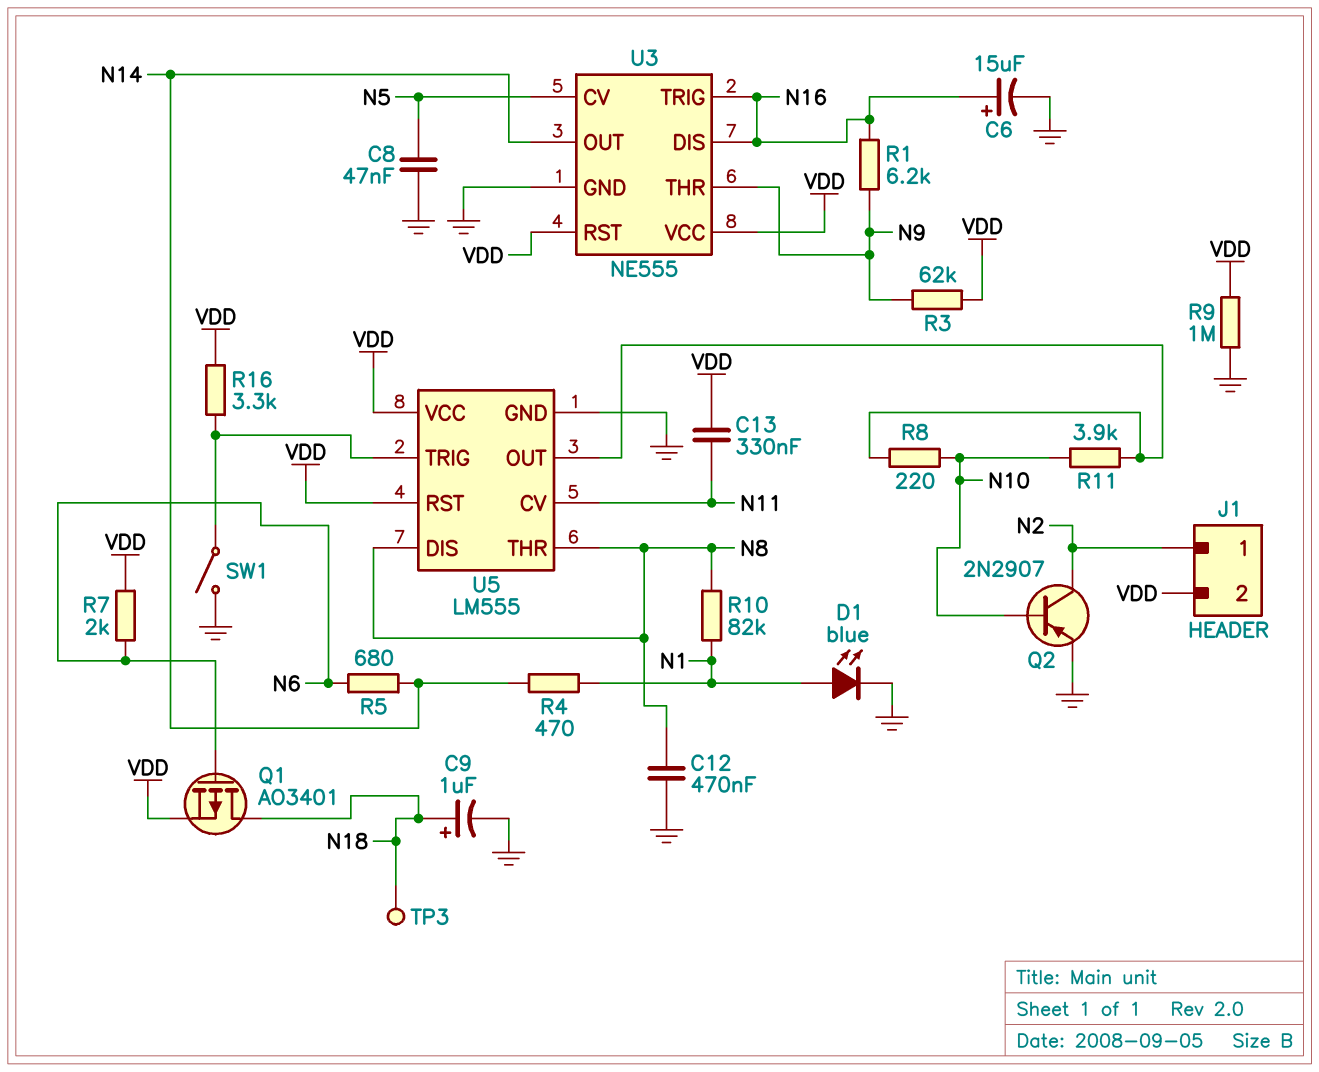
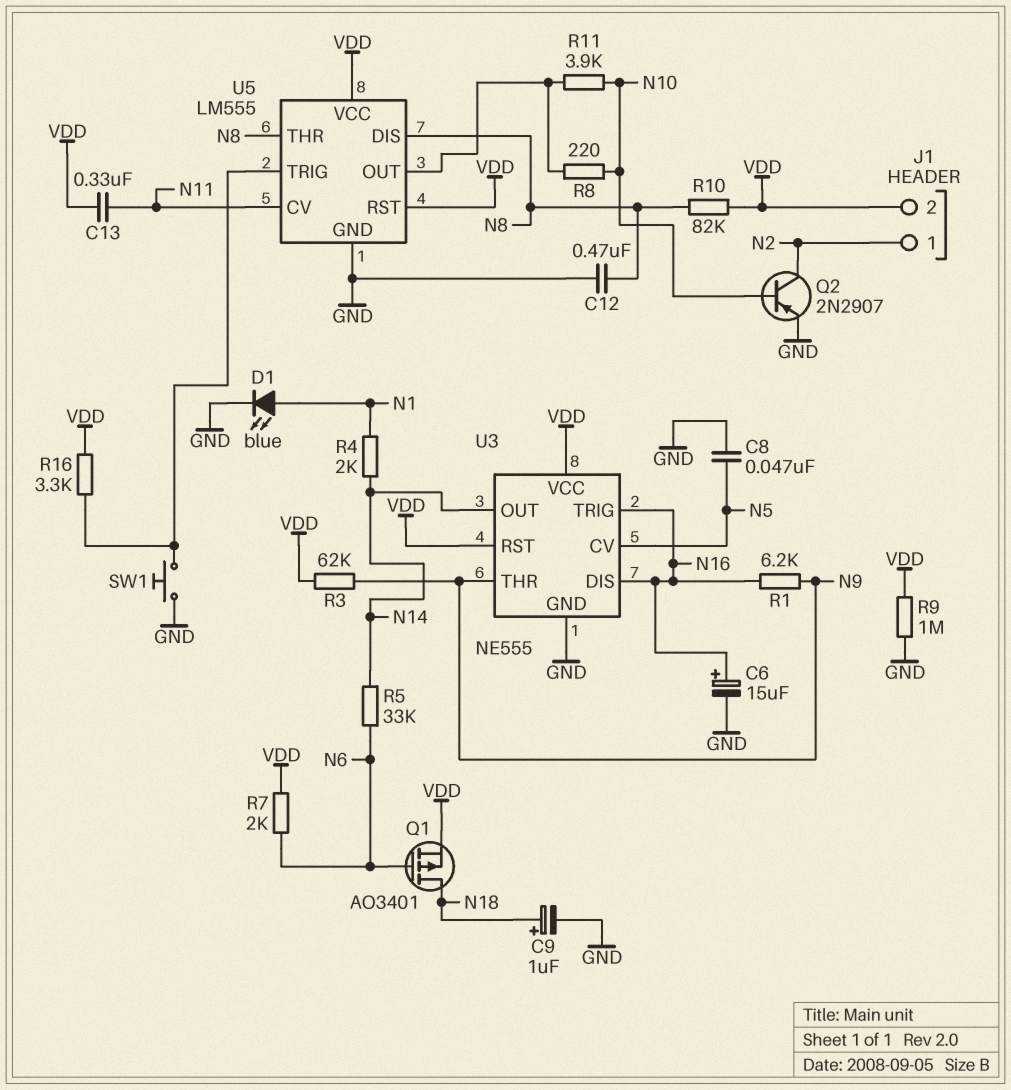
R4: 470 (N1, N14) -> 2k (N1, N14)
R5: 680 (N6, N14) -> 33k (N6, N14)
R10: 82k (N1, N8) -> 82k (N8, VDD)
SW1: switch (GND, U5/TRIG) -> button (GND, U5/TRIG)
TP3: test point (N18) -> none

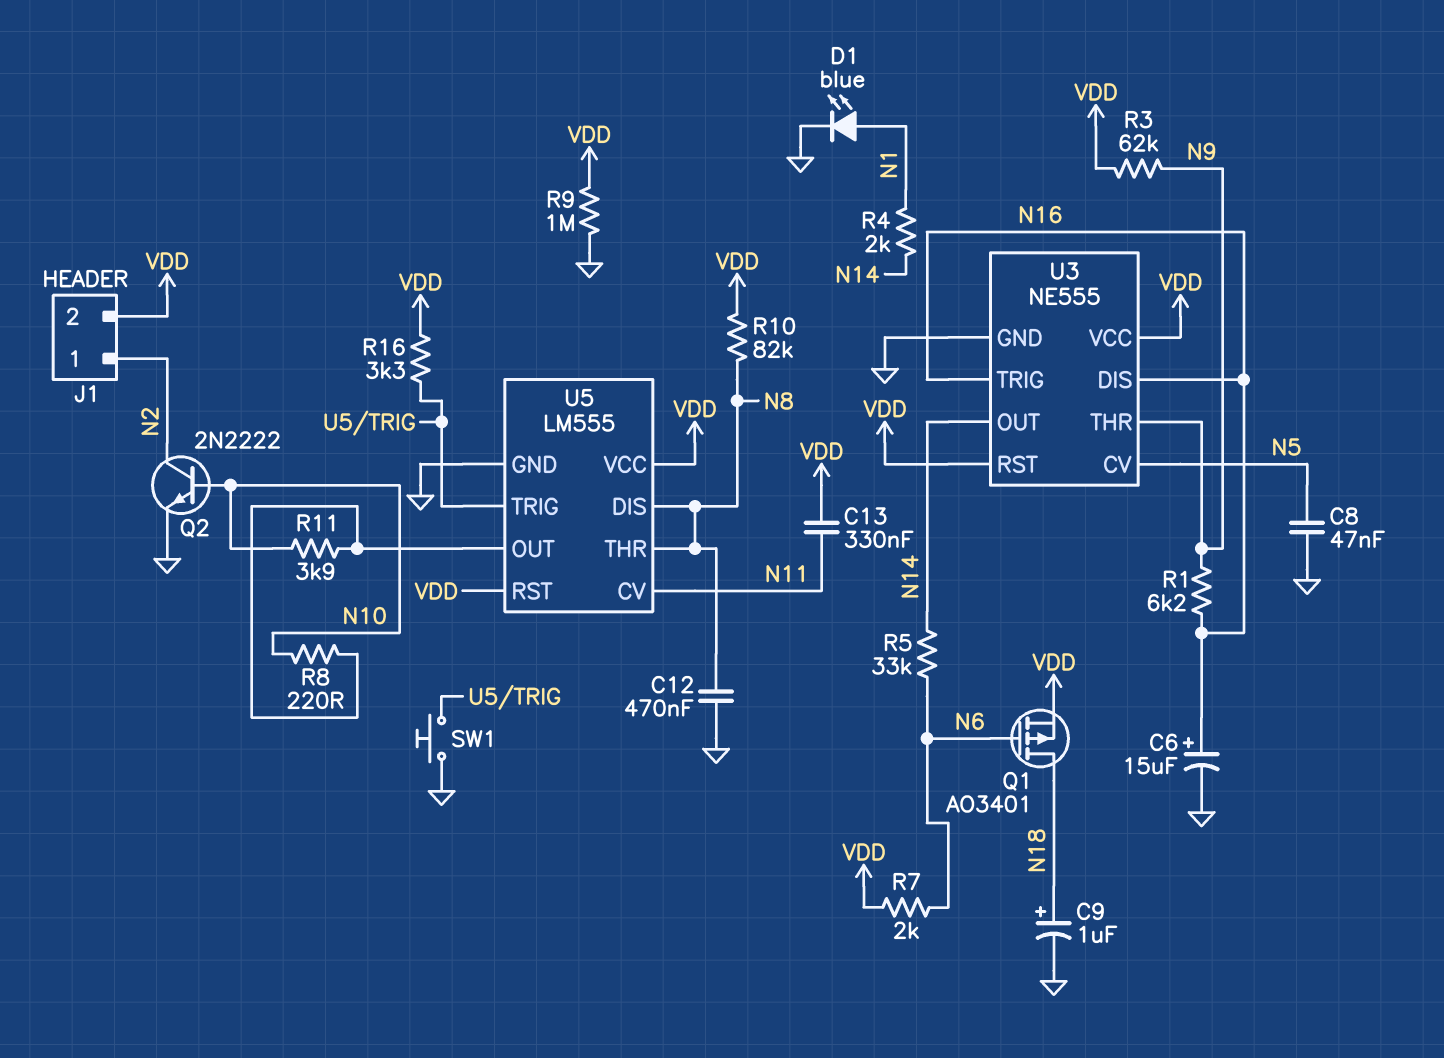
Q2: PNP 2N2907 (B N10, C N2, E GND) -> NPN 2N2222 (B N10, C N2, E GND)

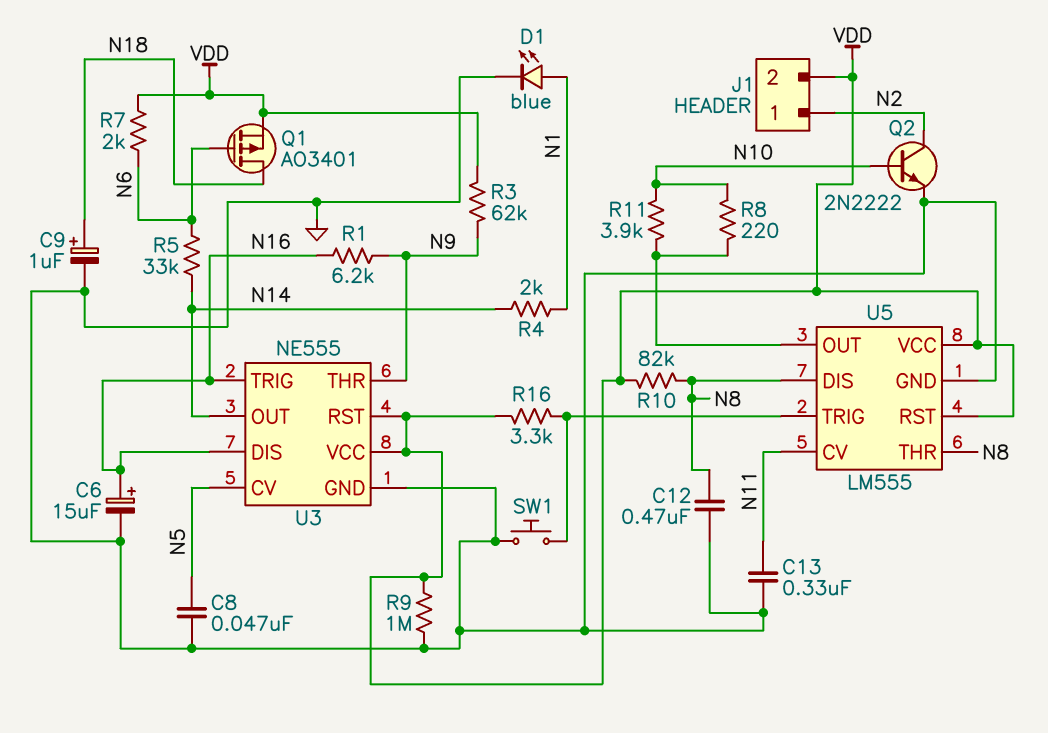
C13: 330nF (N11, VDD) -> 330nF (GND, N11)

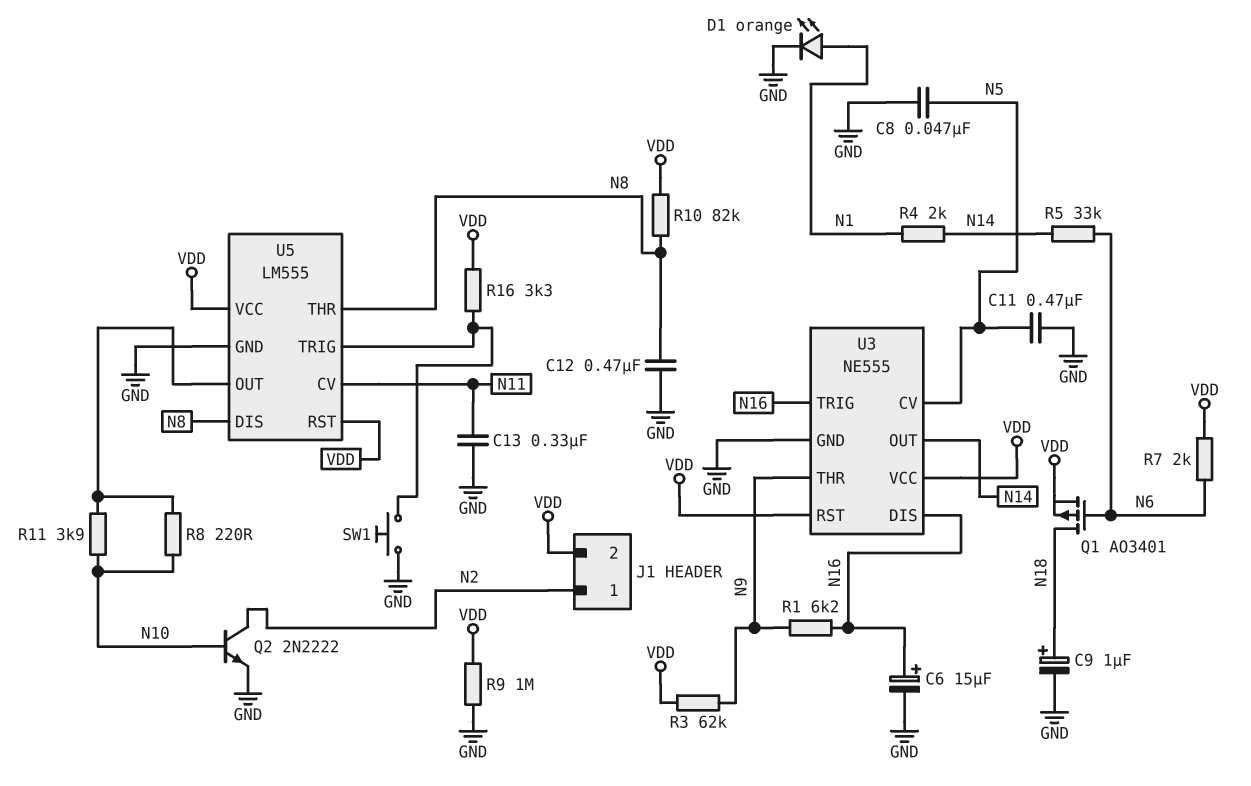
C11: none -> 470nF (GND, N5)
D1: LED blue (A N1, K GND) -> LED orange (A N1, K GND)

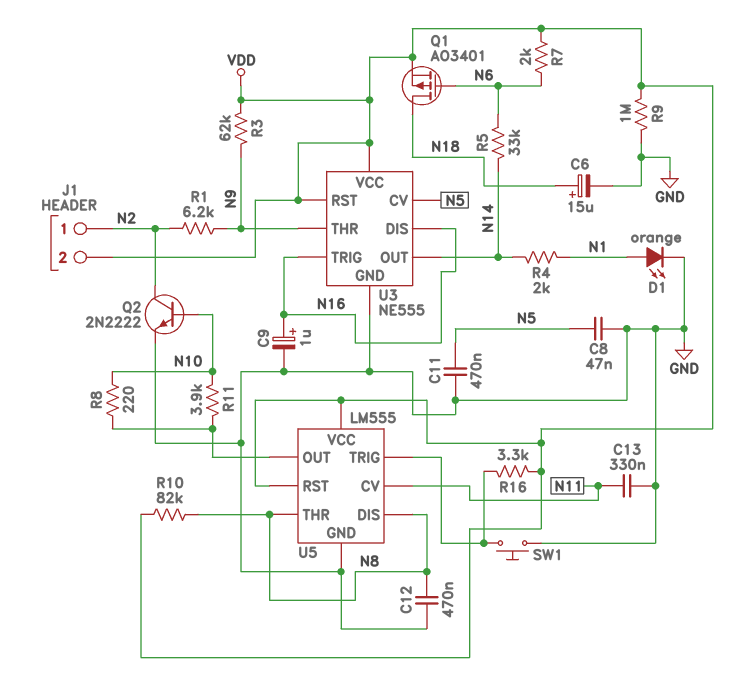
C6: 15uF (plus N16, minus GND) -> 15uF (plus N18, minus GND)
C9: 1uF (plus N18, minus GND) -> 1uF (plus N16, minus GND)
R1: 6.2k (N9, N16) -> 6.2k (N2, N9)

